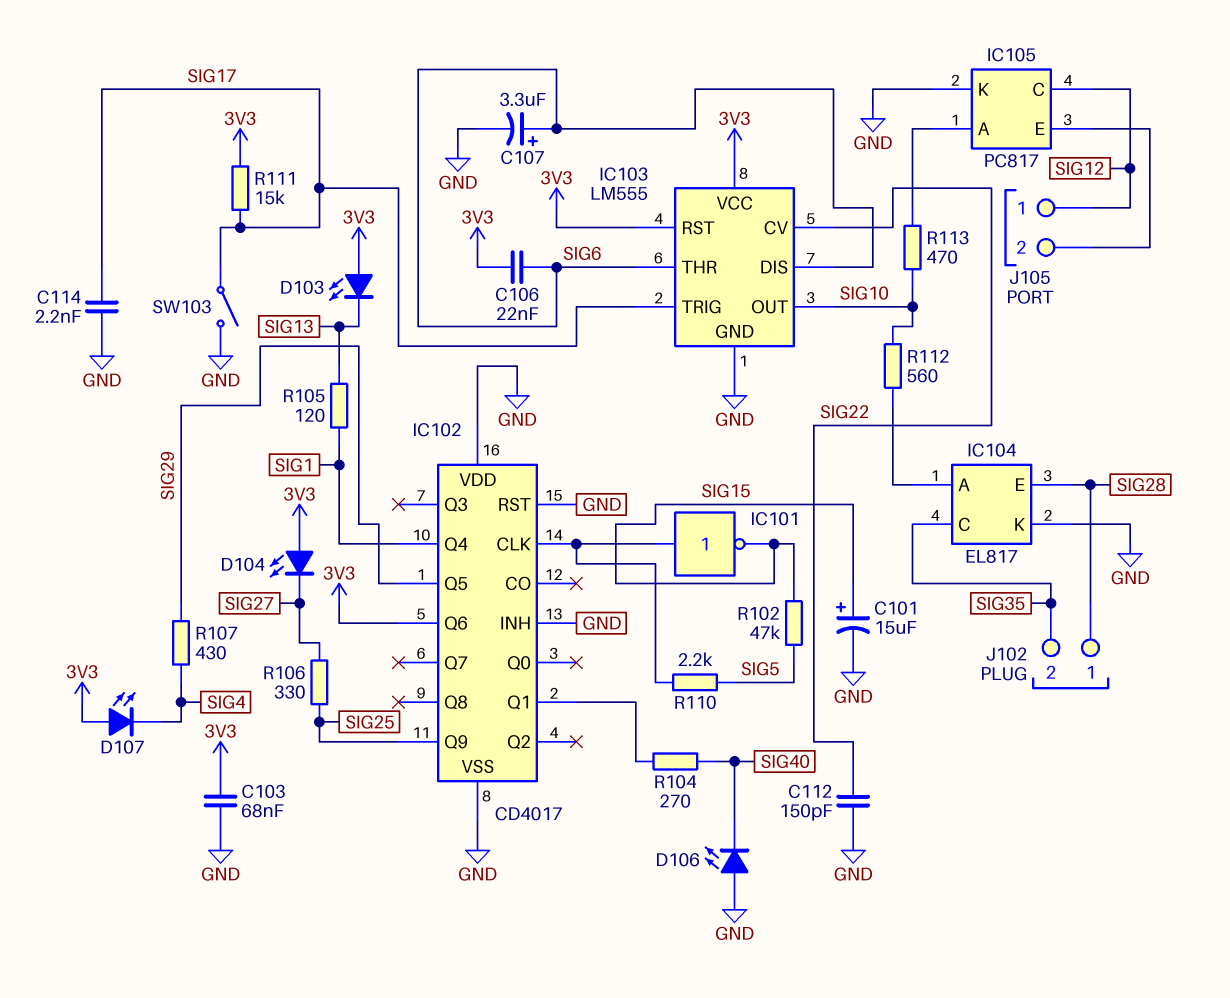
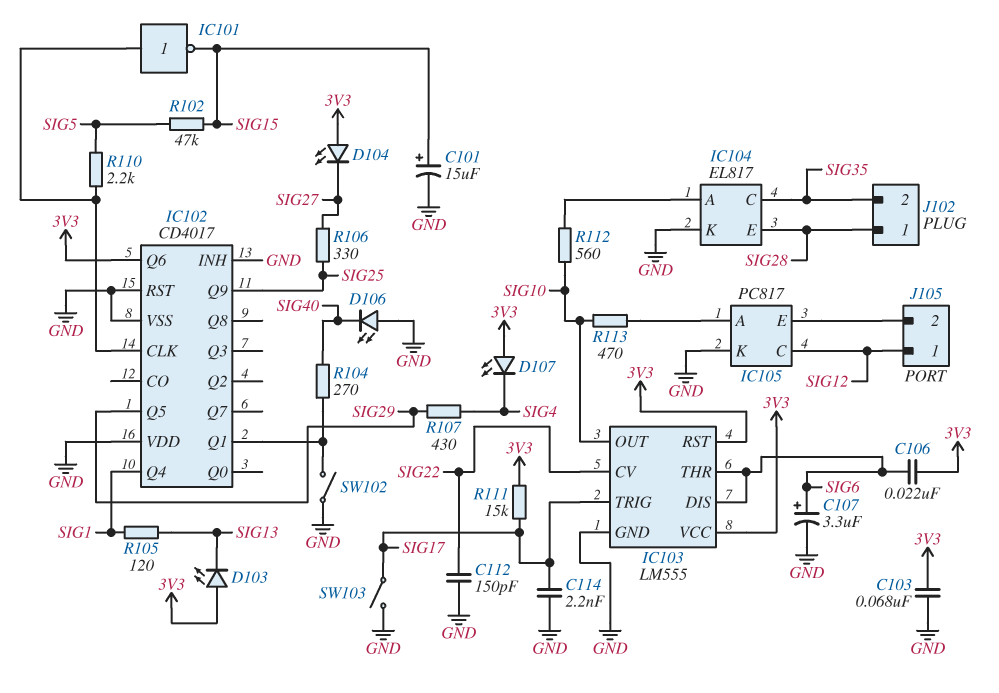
SW102: none -> switch (GND, IC102/Q1)

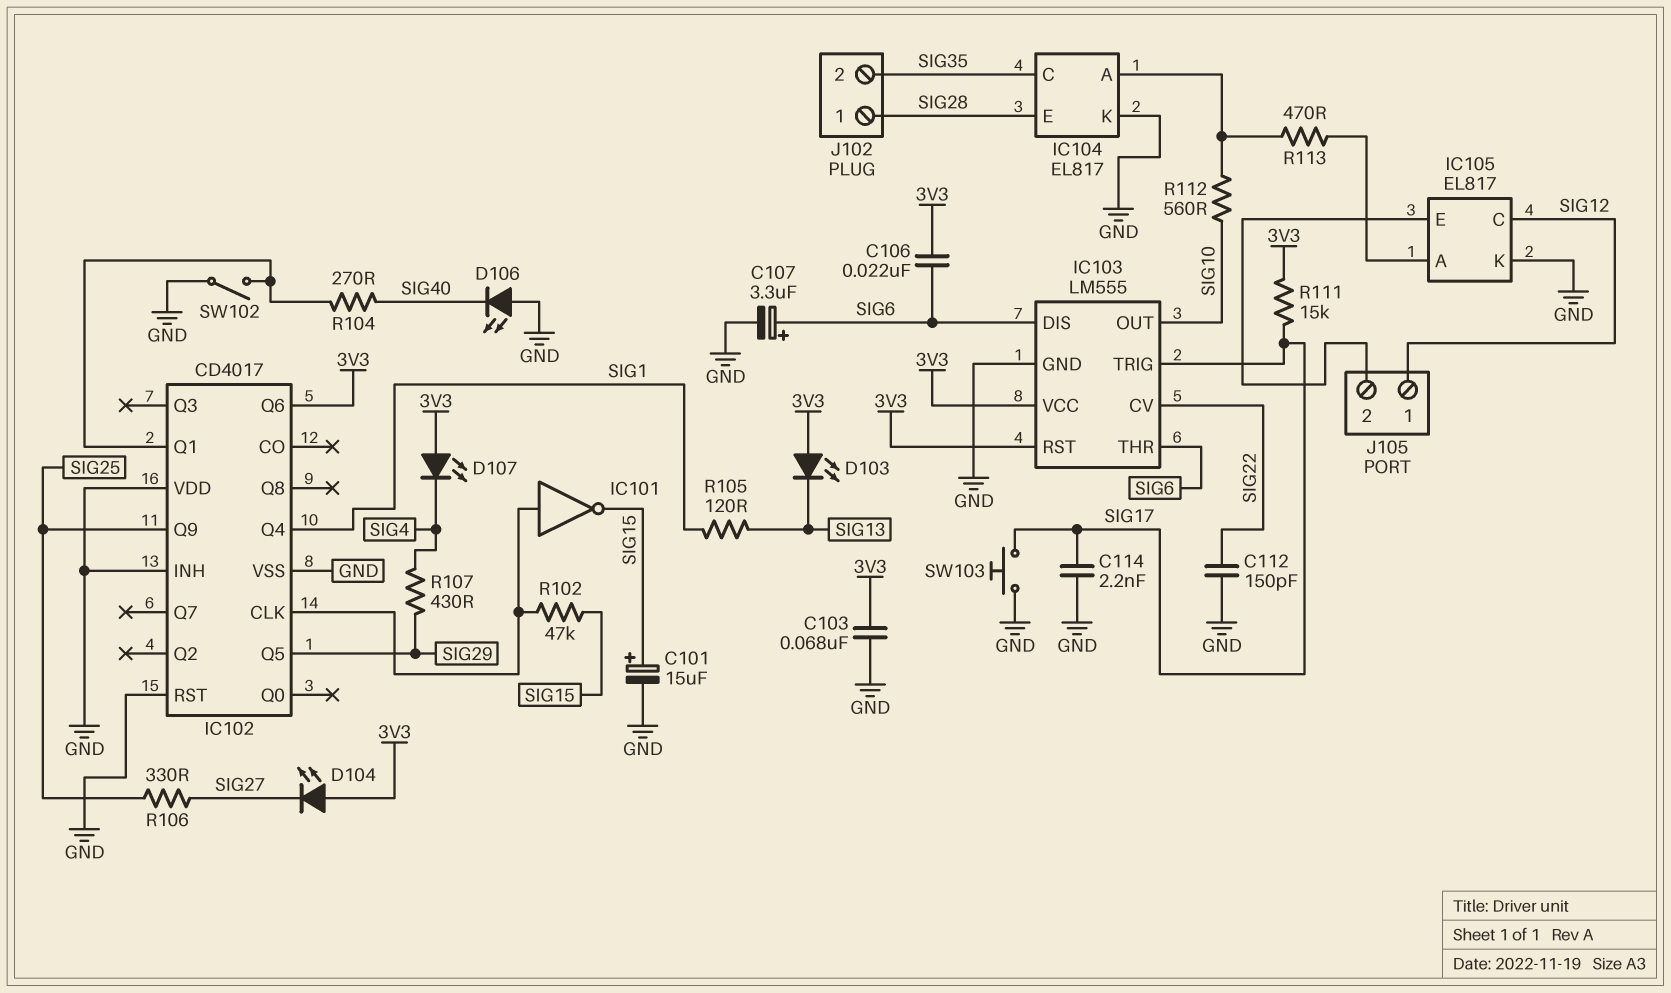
IC105: PC817 -> EL817
R102: 47k (SIG5, SIG15) -> 47k (IC102/CLK, SIG15)
R110: 2.2k (IC102/CLK, SIG5) -> none
R113: 470 (IC105/A, SIG10) -> 470 (IC104/A, IC105/A)
SW103: switch (GND, SIG17) -> button (GND, SIG17)

